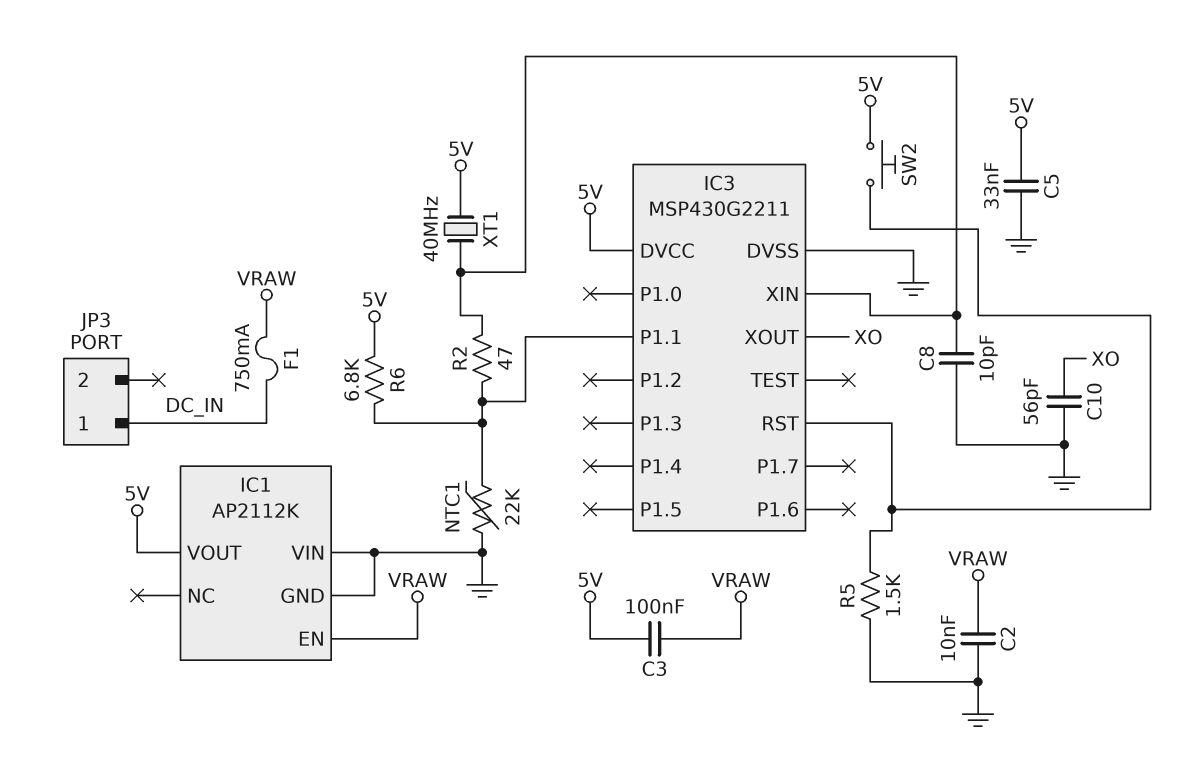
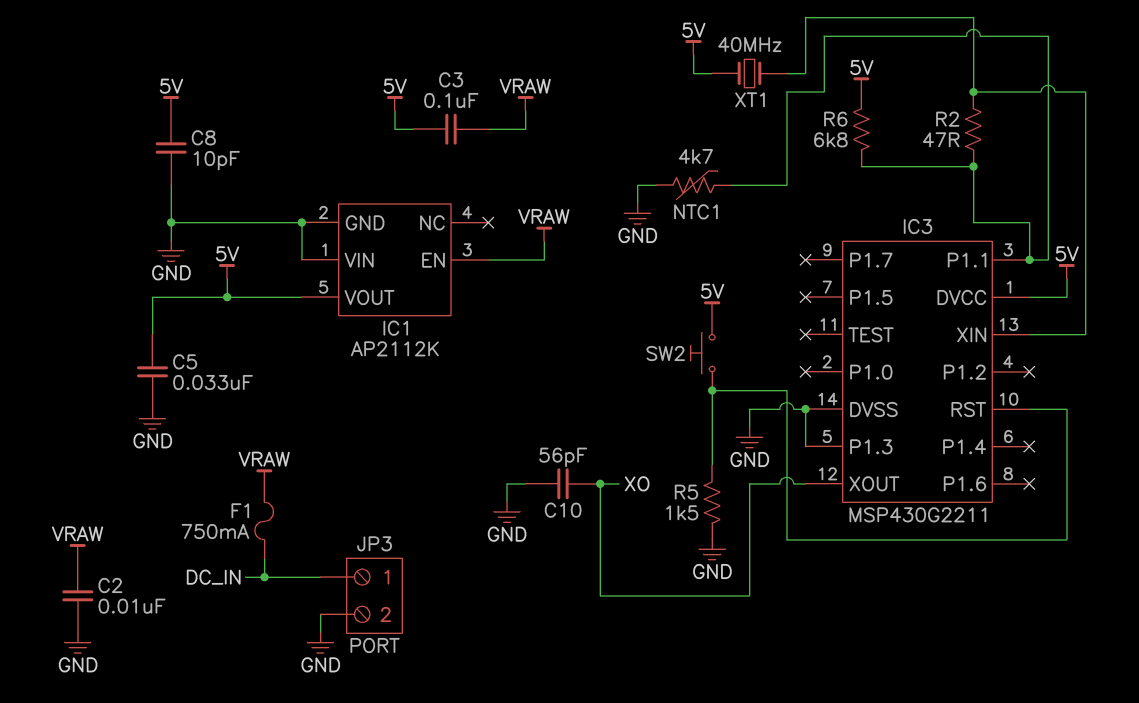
C8: 10pF (GND, IC3/XIN) -> 10pF (5V, GND)
IC3 pin P1.3: none -> GND
JP3 pin 2: none -> GND
NTC1: 22k (GND, IC3/P1.1) -> 4.7k (GND, IC3/P1.1)

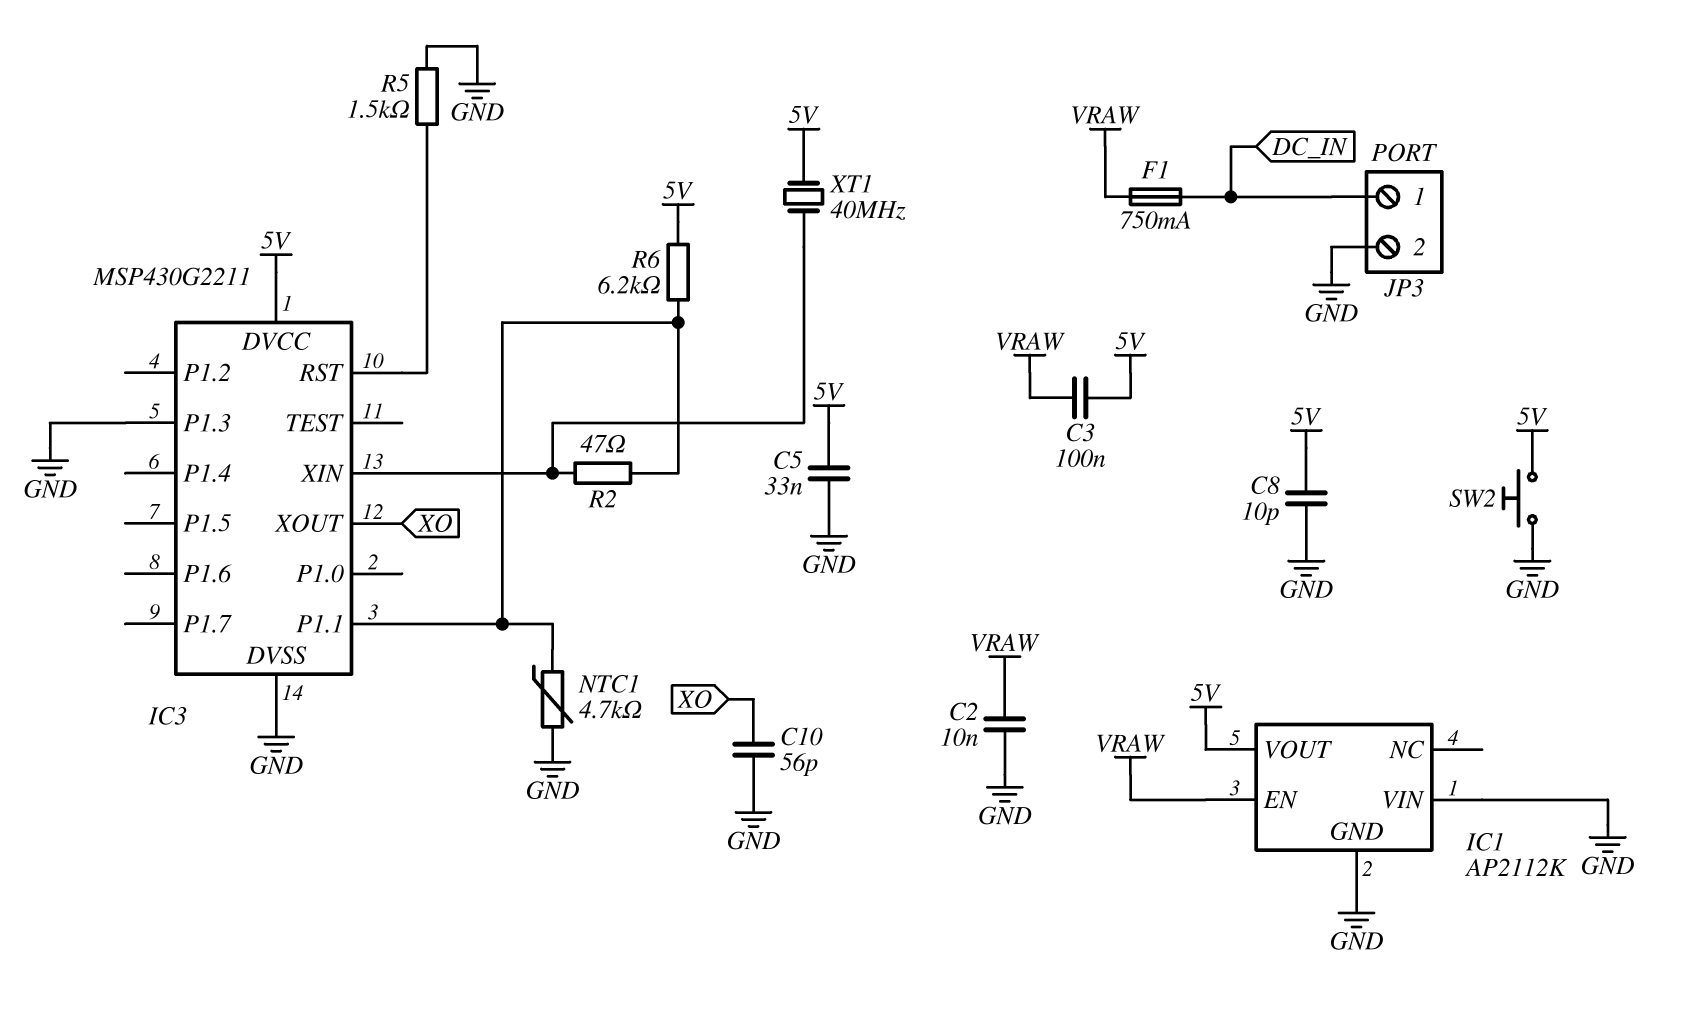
R6: 6.8k (5V, IC3/P1.1) -> 6.2k (5V, IC3/P1.1)
SW2: button (5V, IC3/RST) -> button (5V, GND)

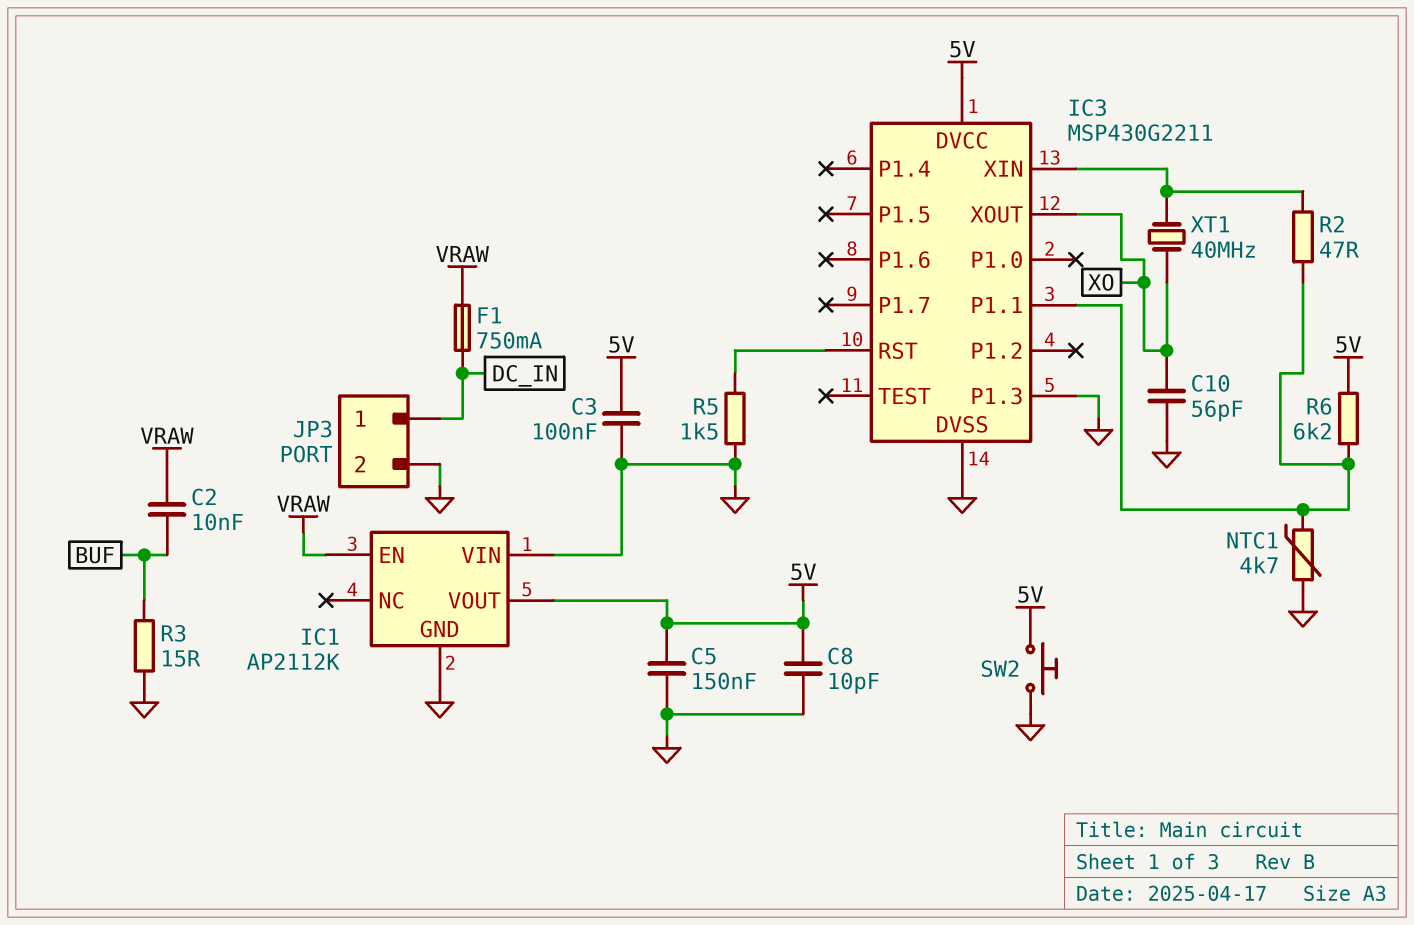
C2: 10nF (GND, VRAW) -> 10nF (BUF, VRAW)
C3: 100nF (5V, VRAW) -> 100nF (5V, GND)
C5: 33nF (5V, GND) -> 150nF (5V, GND)
R3: none -> 15 (BUF, GND)
XT1: 40MHz (5V, IC3/XIN) -> 40MHz (IC3/XIN, XO)

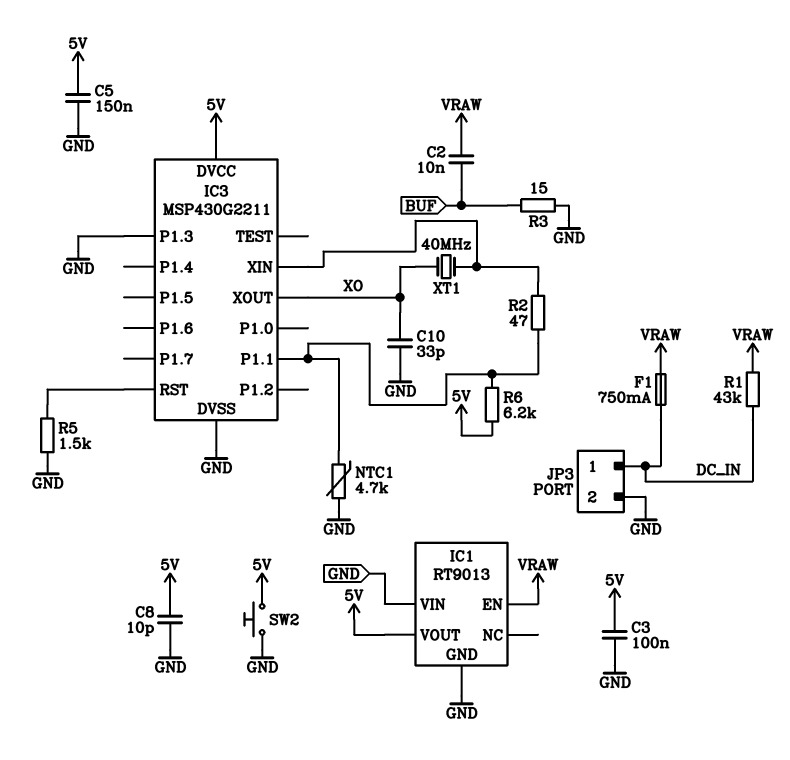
C10: 56pF (GND, XO) -> 33pF (GND, XO)
IC1: AP2112K -> RT9013
R1: none -> 43k (DC_IN, VRAW)

